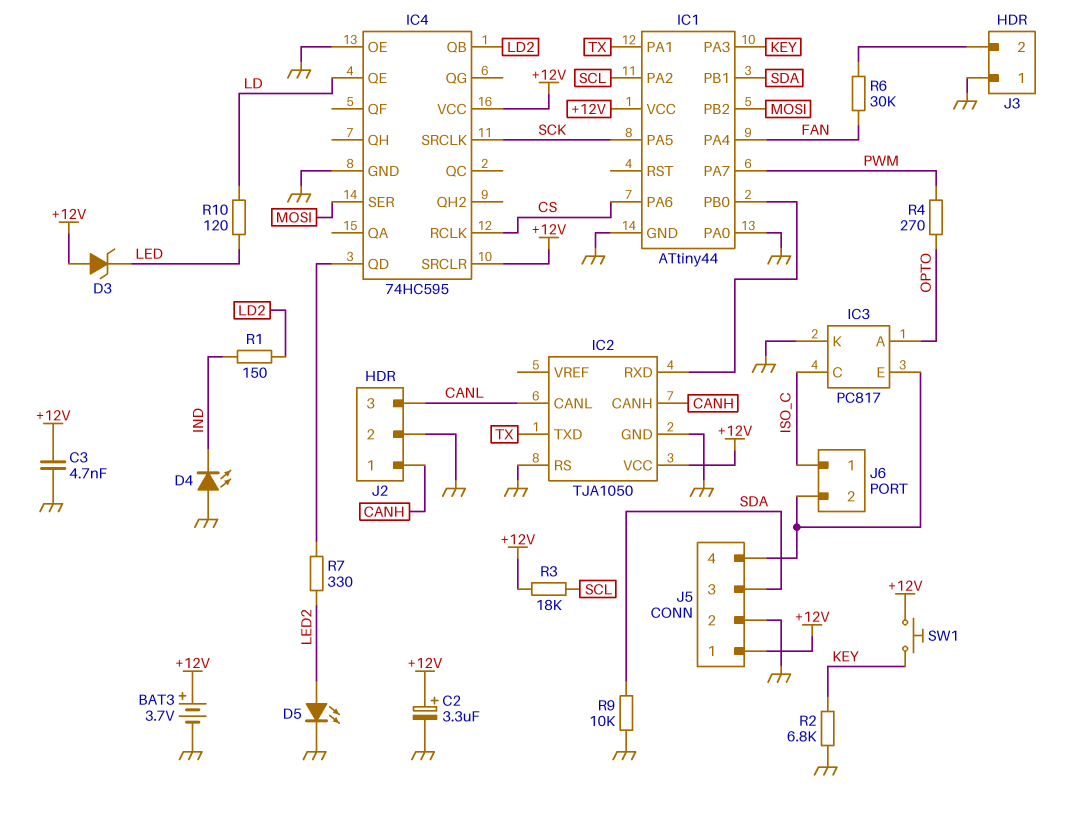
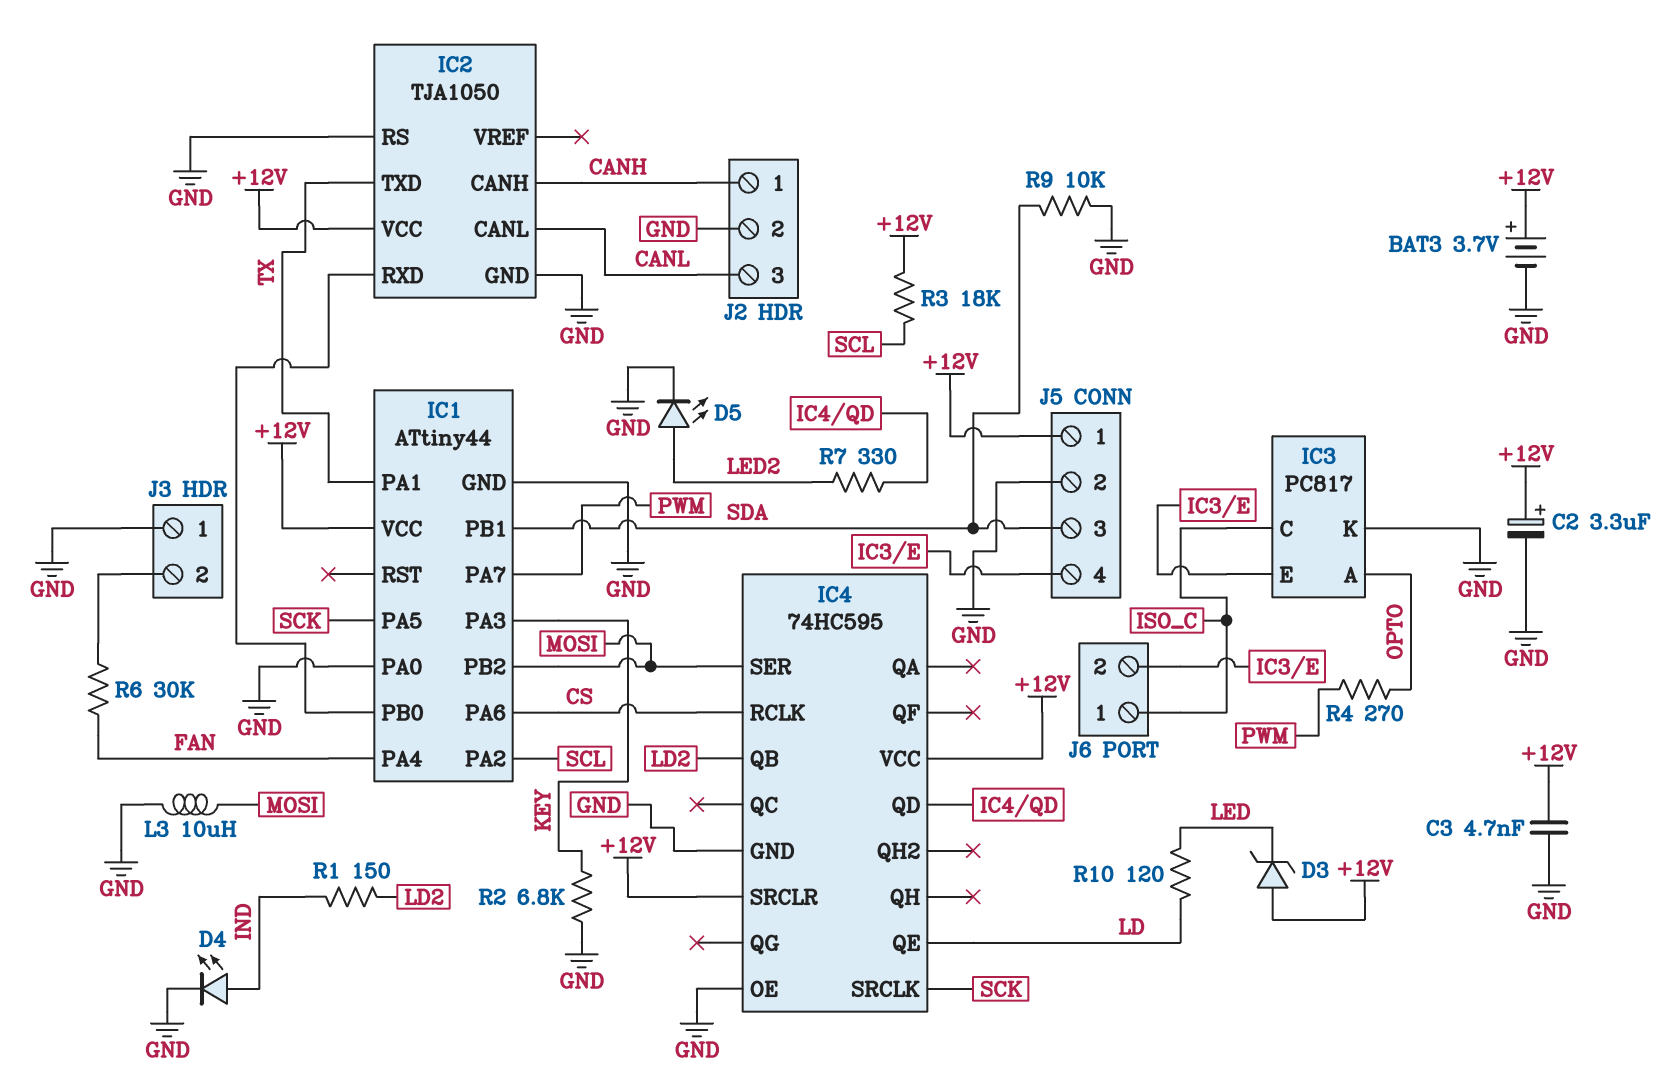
D4: LED (A GND, K IND) -> LED (A IND, K GND)
L3: none -> 10uH (GND, MOSI)
SW1: button (+12V, KEY) -> none

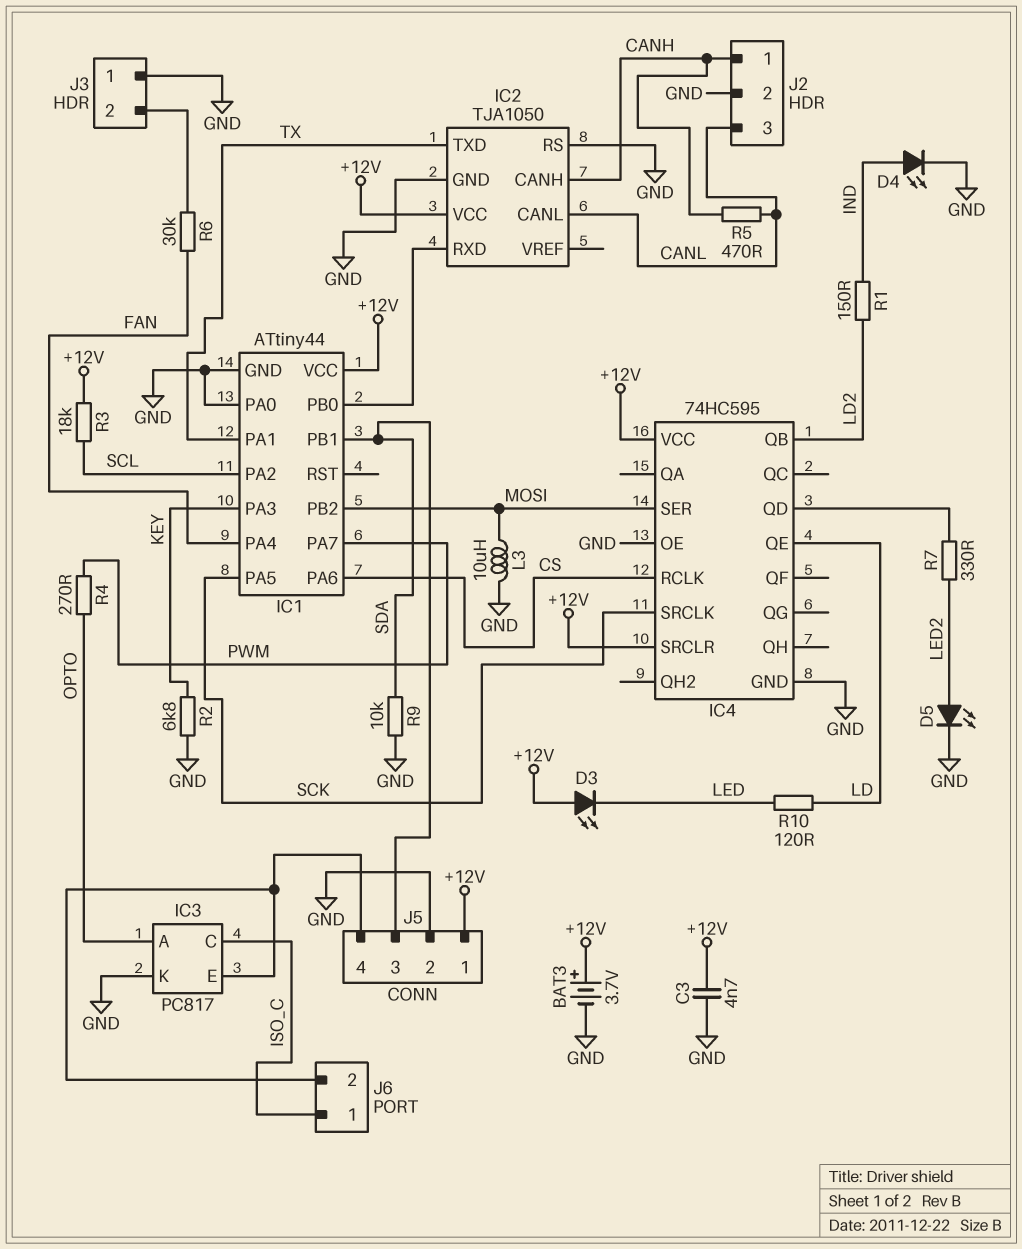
C2: 3.3uF (plus +12V, minus GND) -> none
D3: zener (A +12V, K LED) -> LED (A +12V, K LED)
R5: none -> 470 (CANH, CANL)

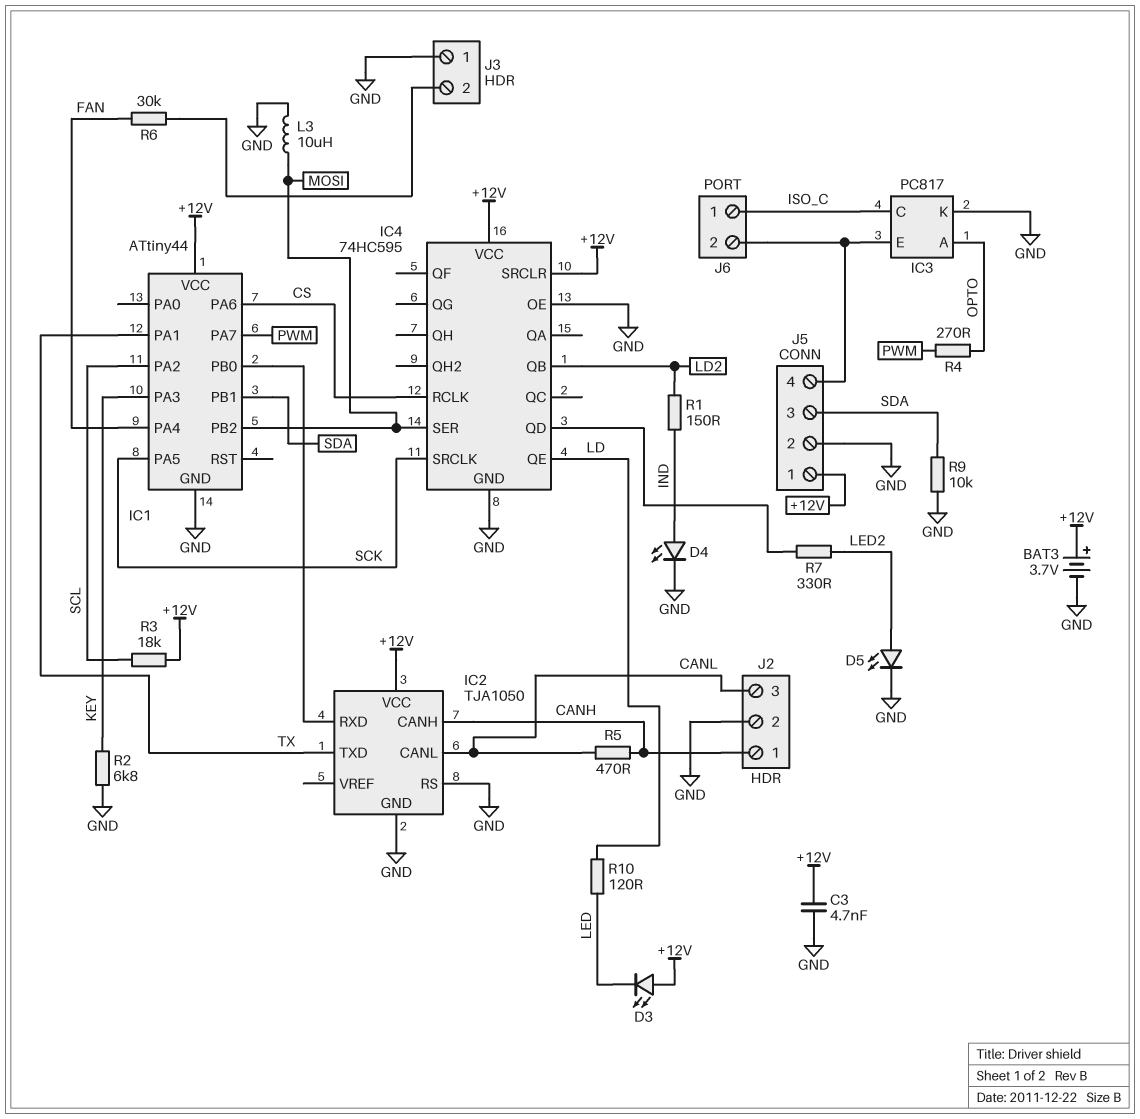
IC1 pin PA0: GND -> none

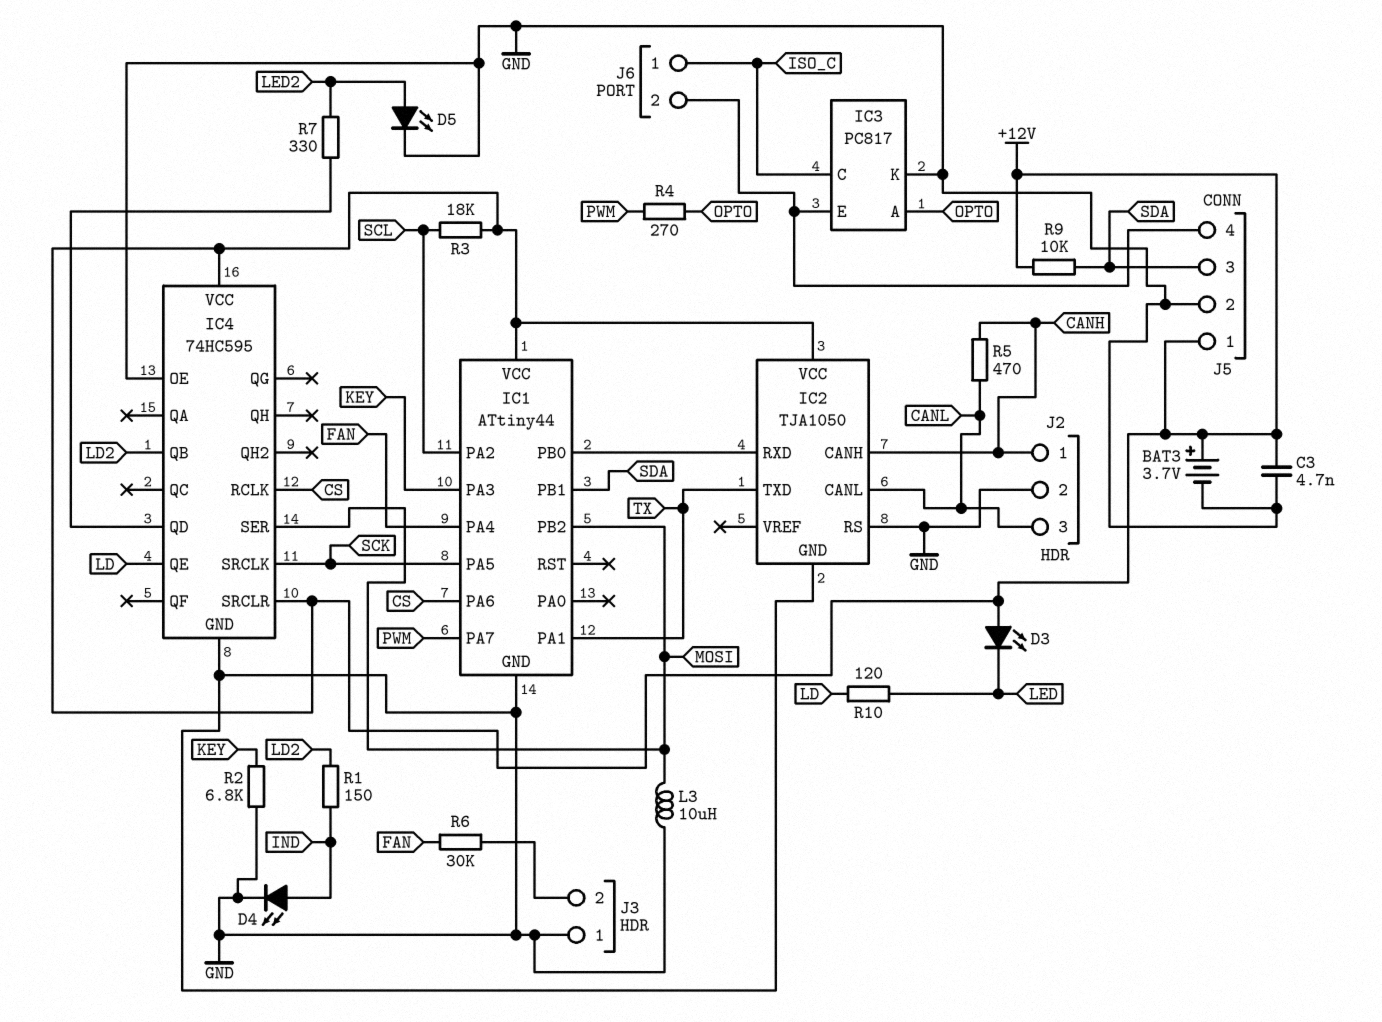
R9: 10k (GND, SDA) -> 10k (+12V, SDA)

